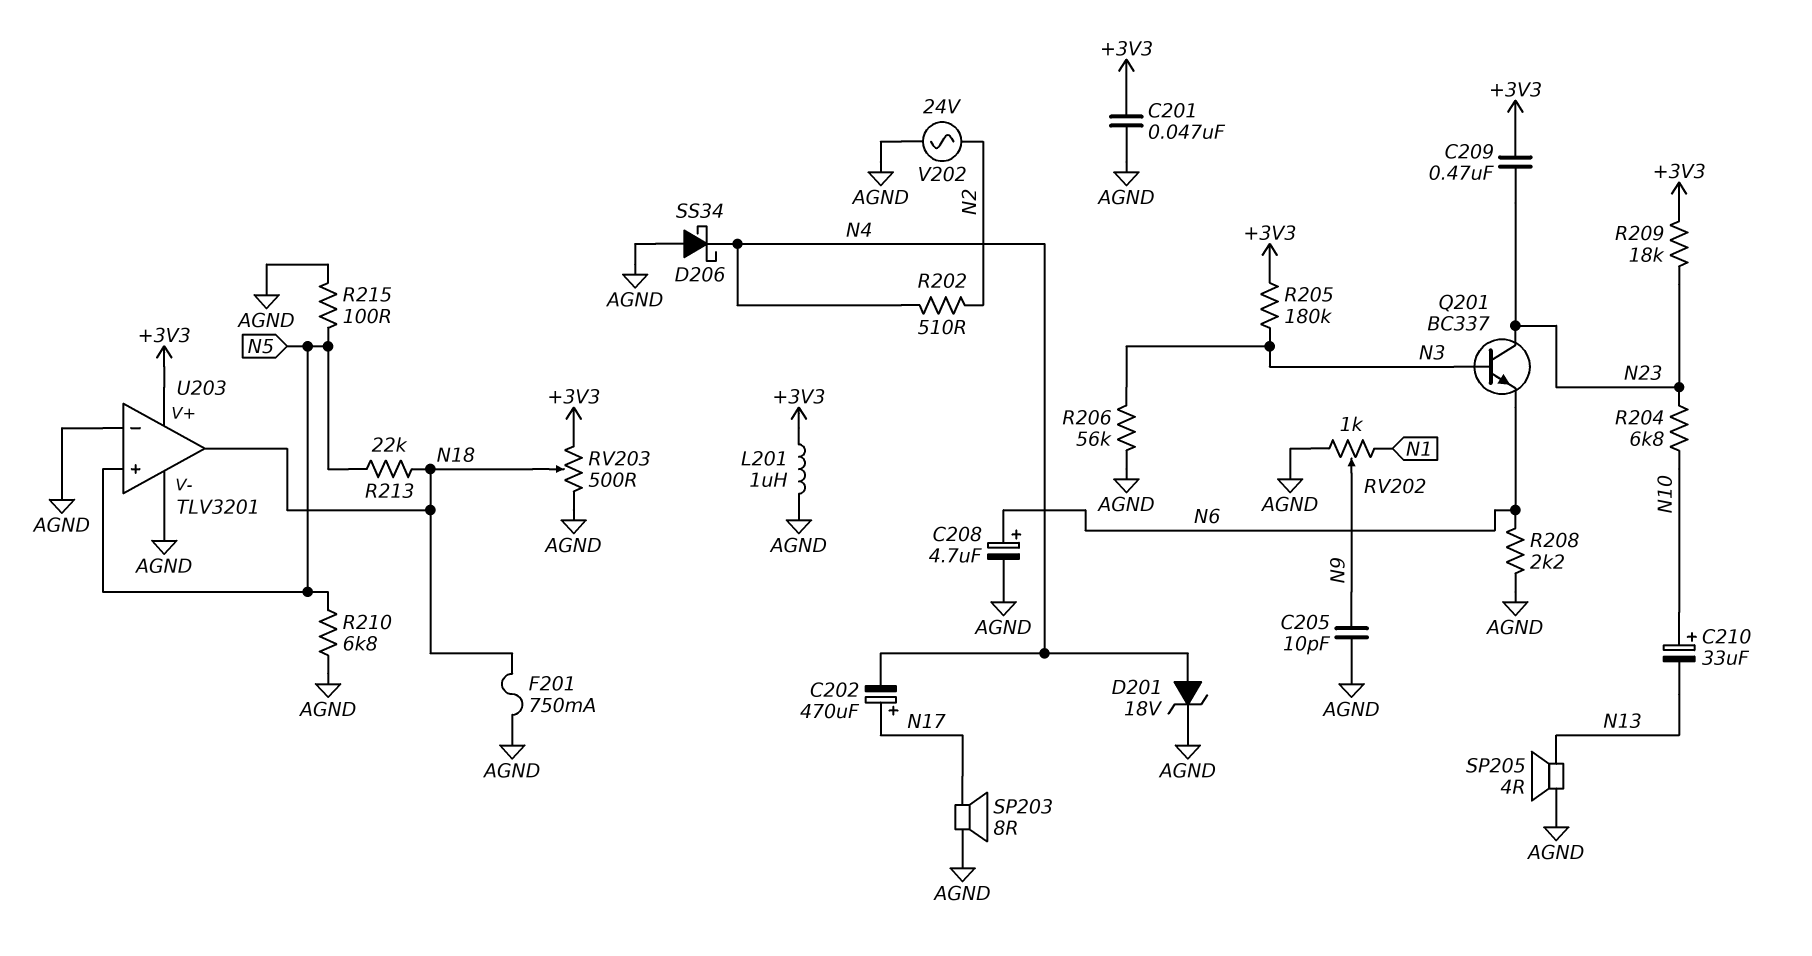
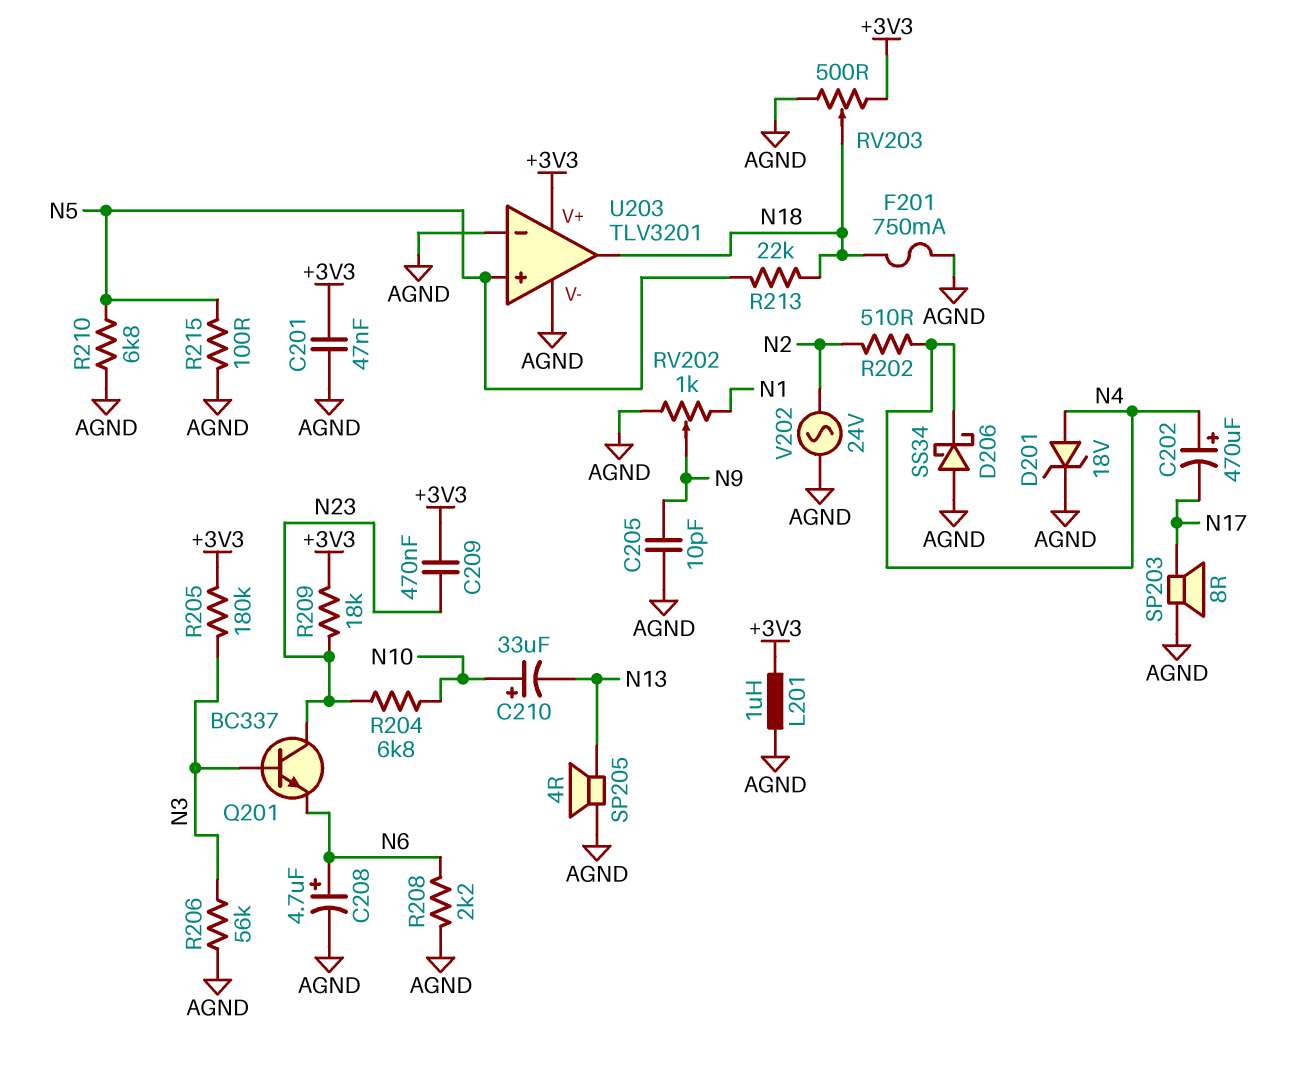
C202: 470uF (plus N17, minus N4) -> 470uF (plus N4, minus N17)

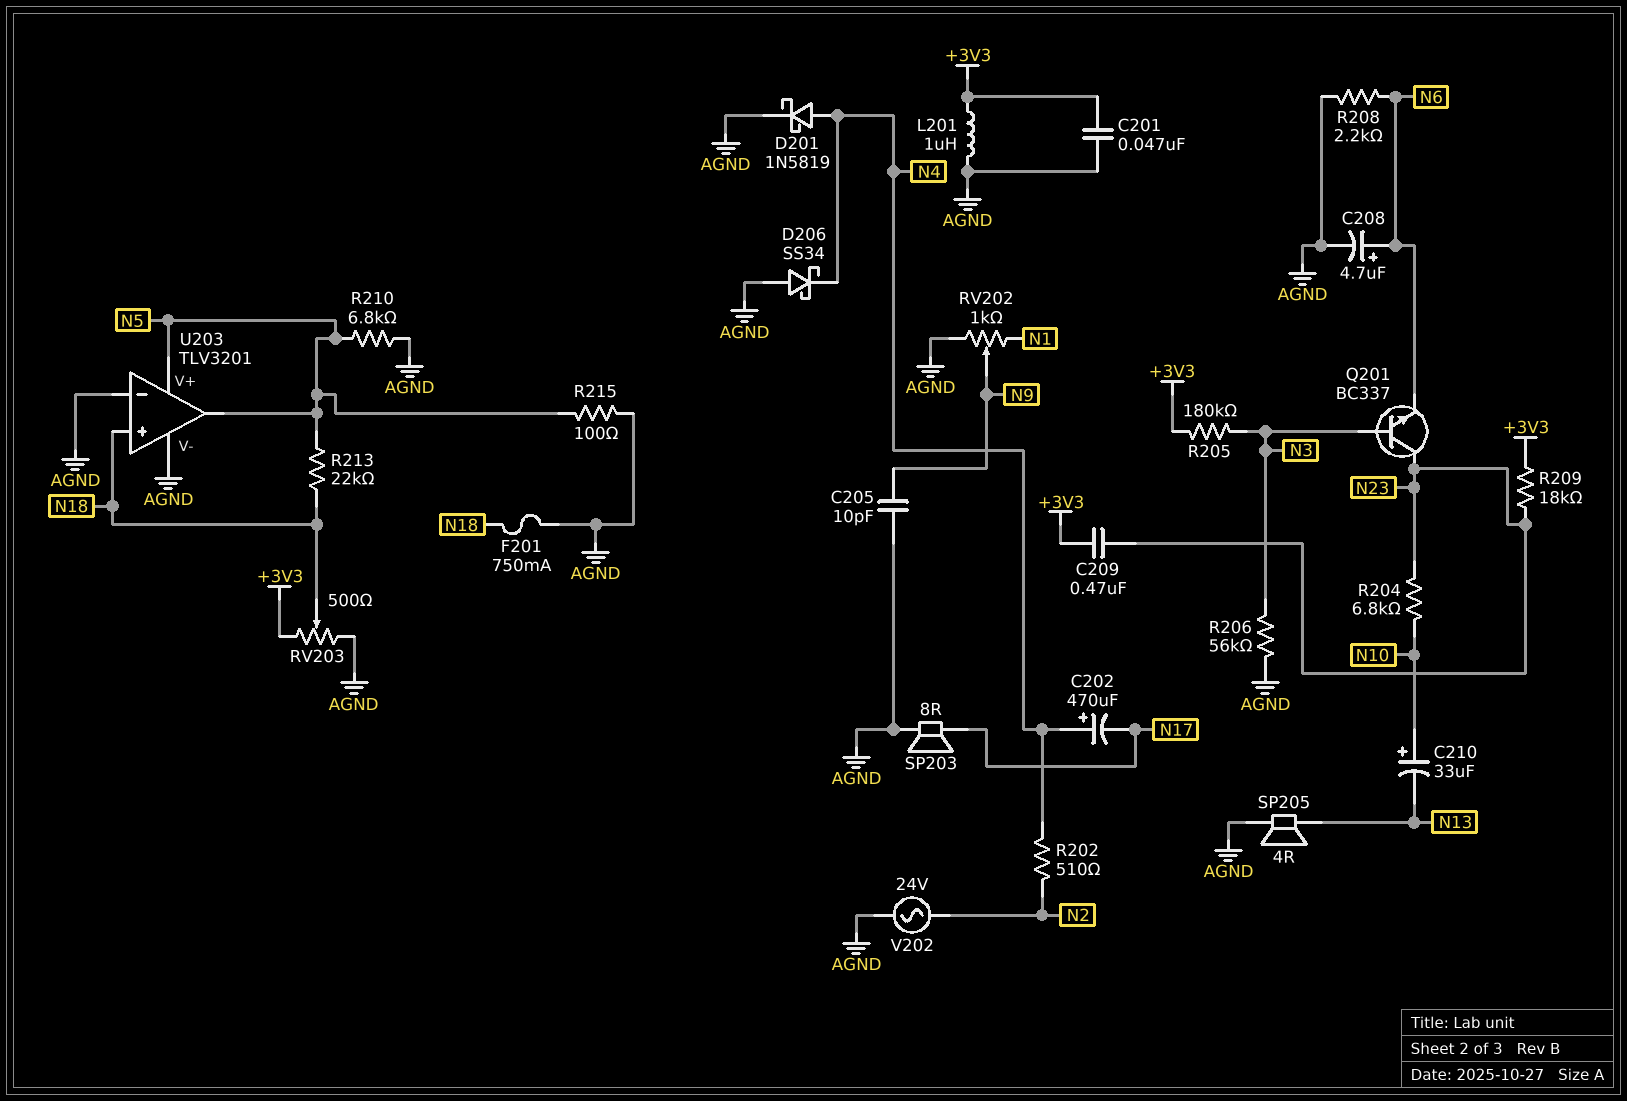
D201: zener 18V (A N4, K AGND) -> schottky 1N5819 (A N4, K AGND)
U203 pin V+: +3V3 -> N5
U203 pin in+: N5 -> N18
U203 pin out: N18 -> N5

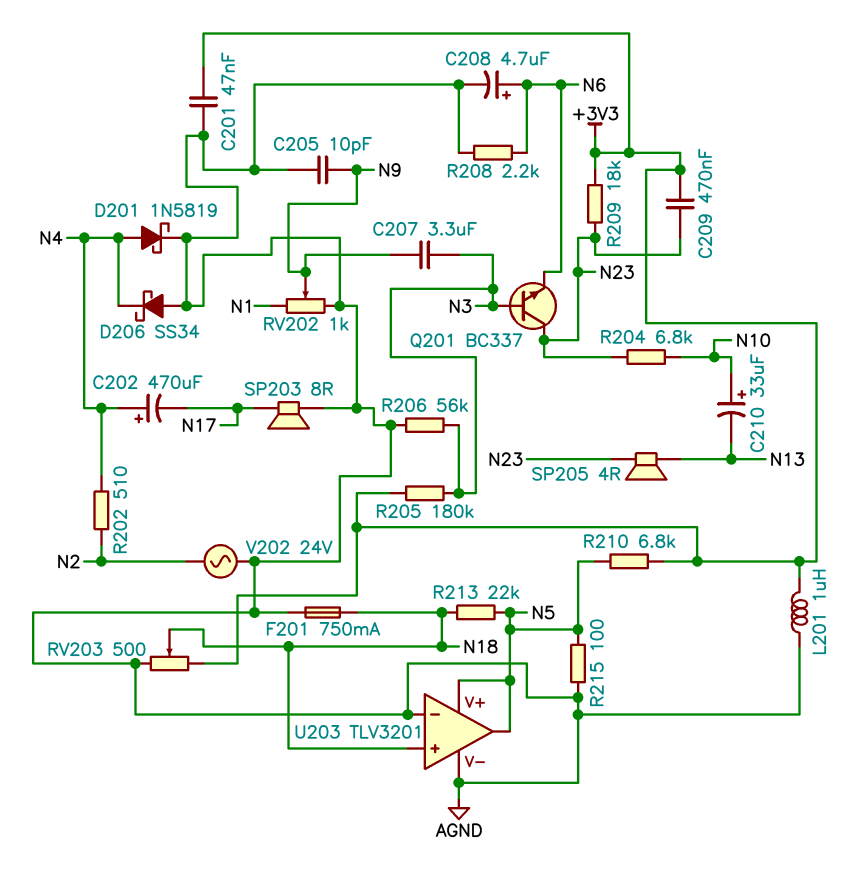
C207: none -> 3.3uF (N3, N9)
R210: 6.8k (AGND, N5) -> 6.8k (+3V3, N5)
SP205: speaker 4R (AGND, N13) -> speaker 4R (N13, N23)

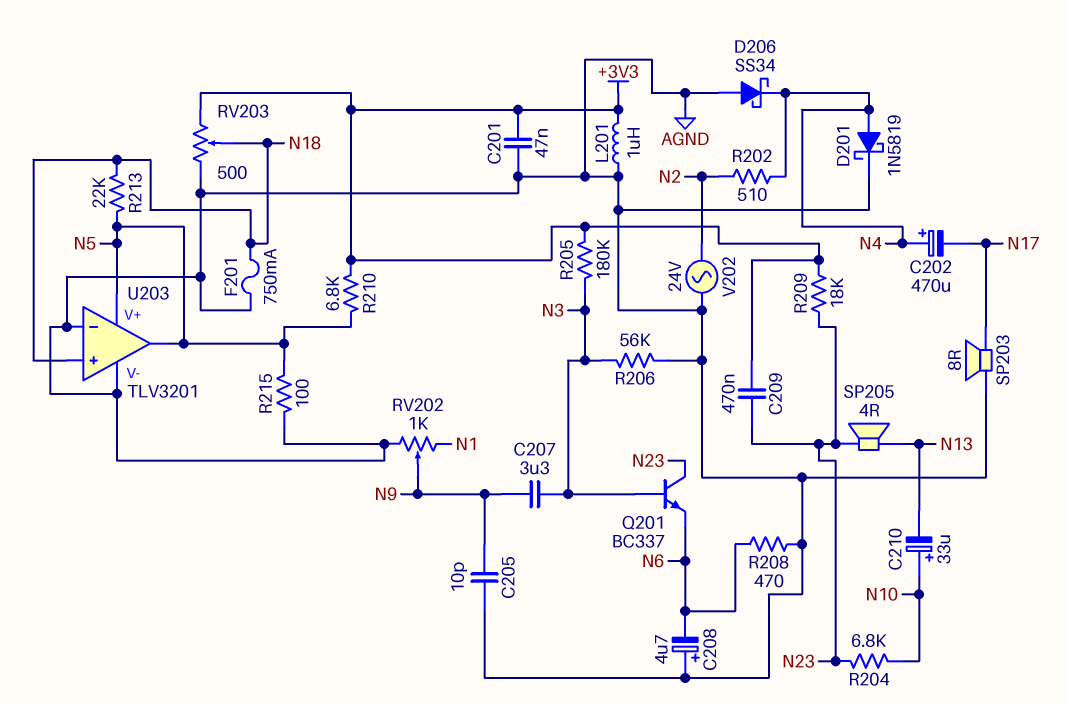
C208: 4.7uF (plus N6, minus AGND) -> 4.7uF (plus AGND, minus N6)
R208: 2.2k (AGND, N6) -> 470 (AGND, N6)

